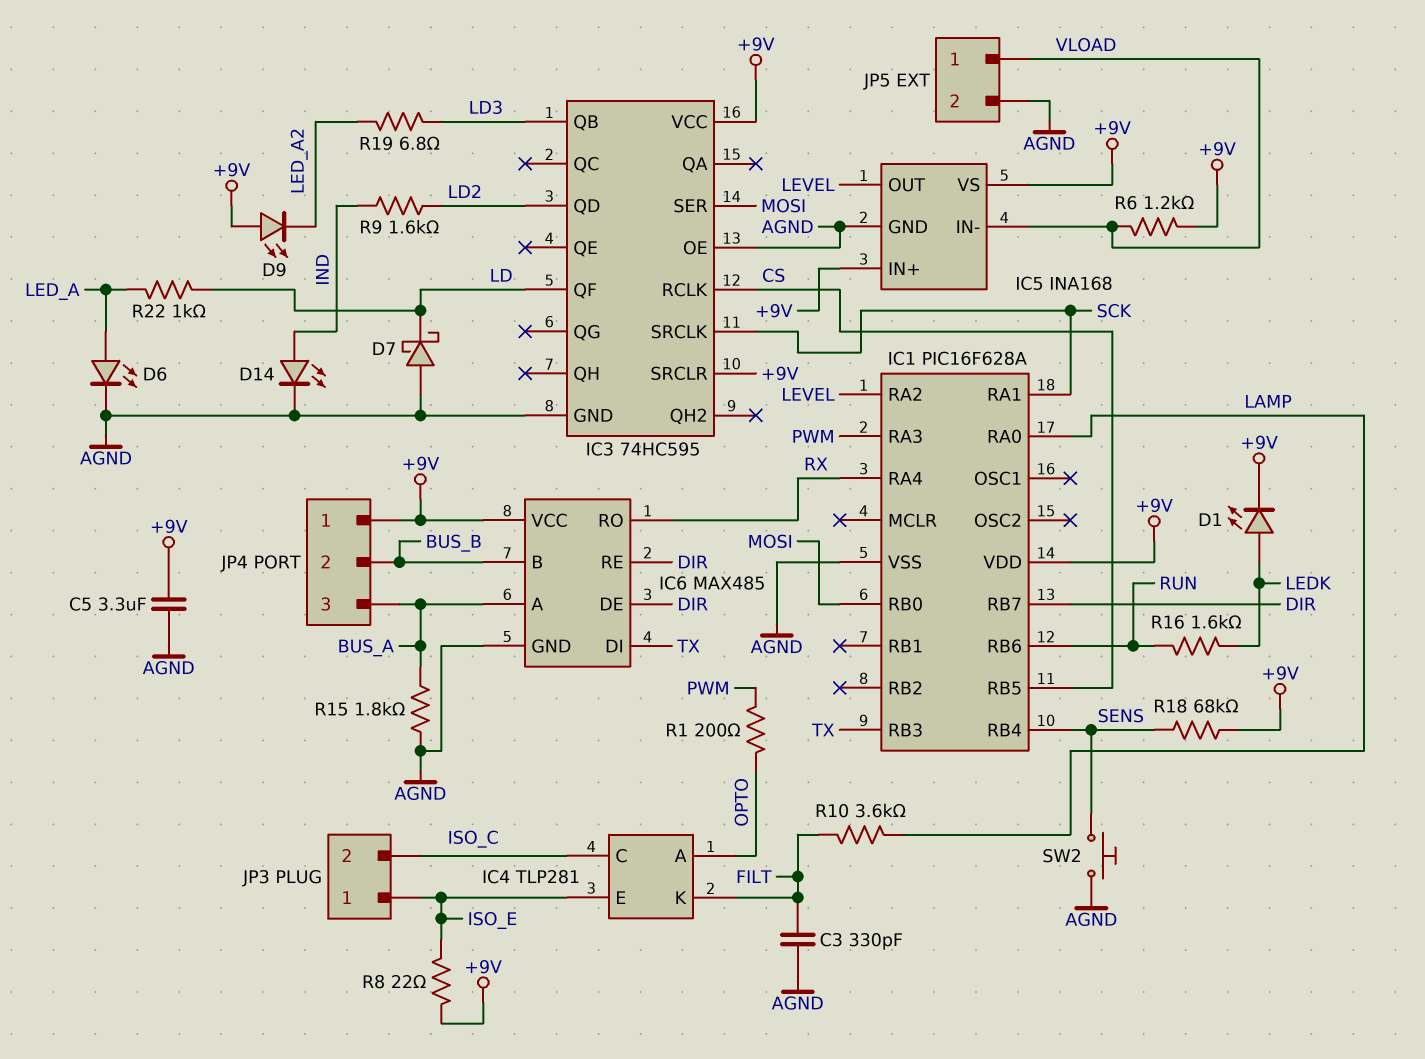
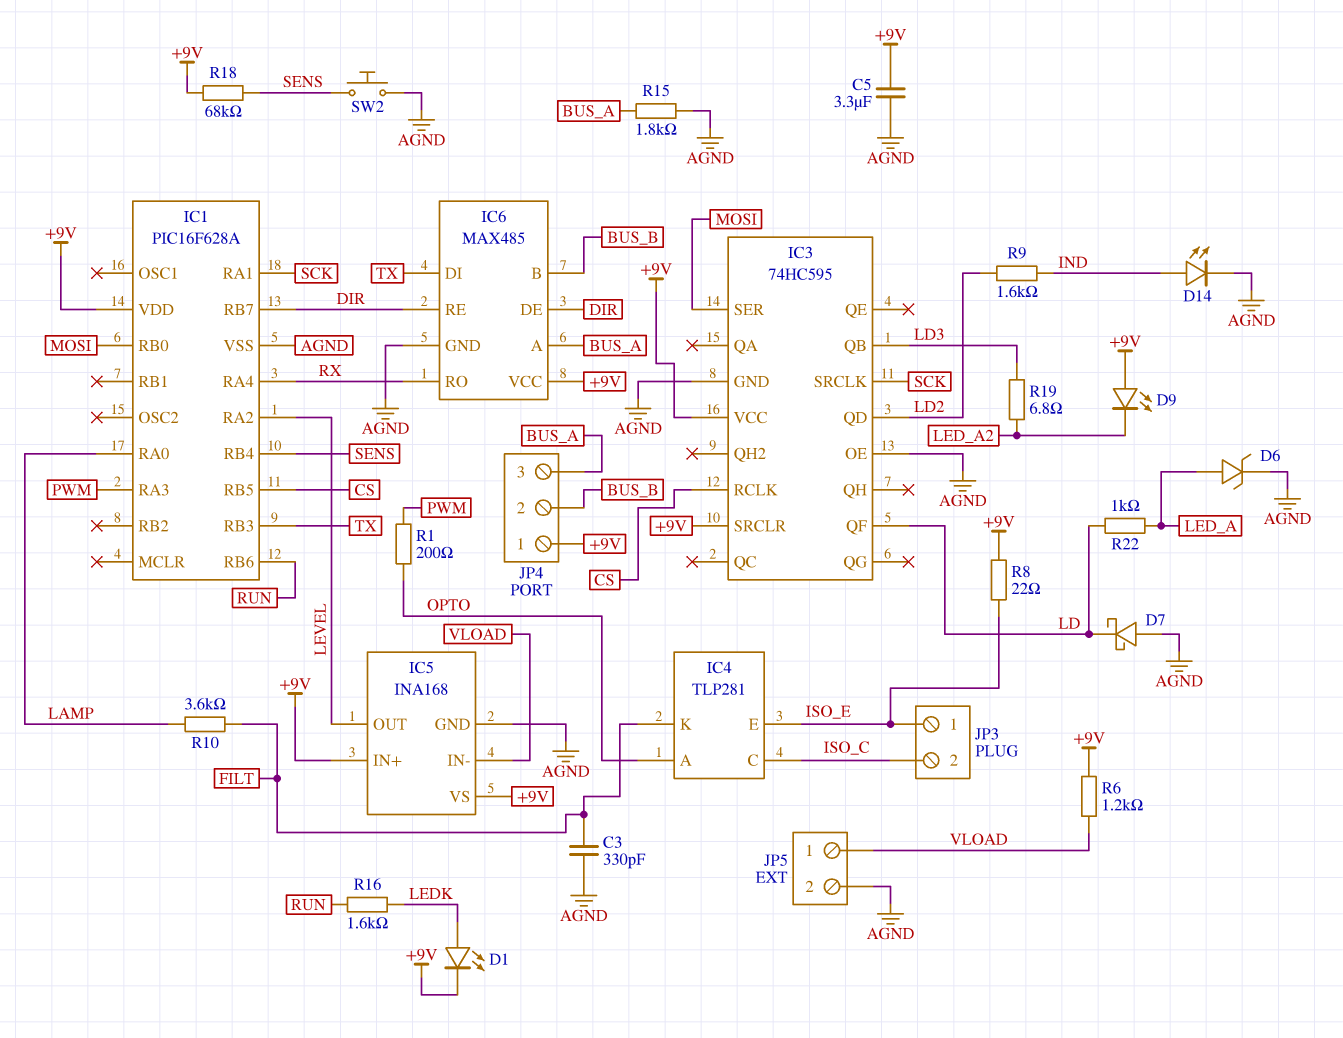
D6: LED (A LED_A, K AGND) -> zener (A LED_A, K AGND)

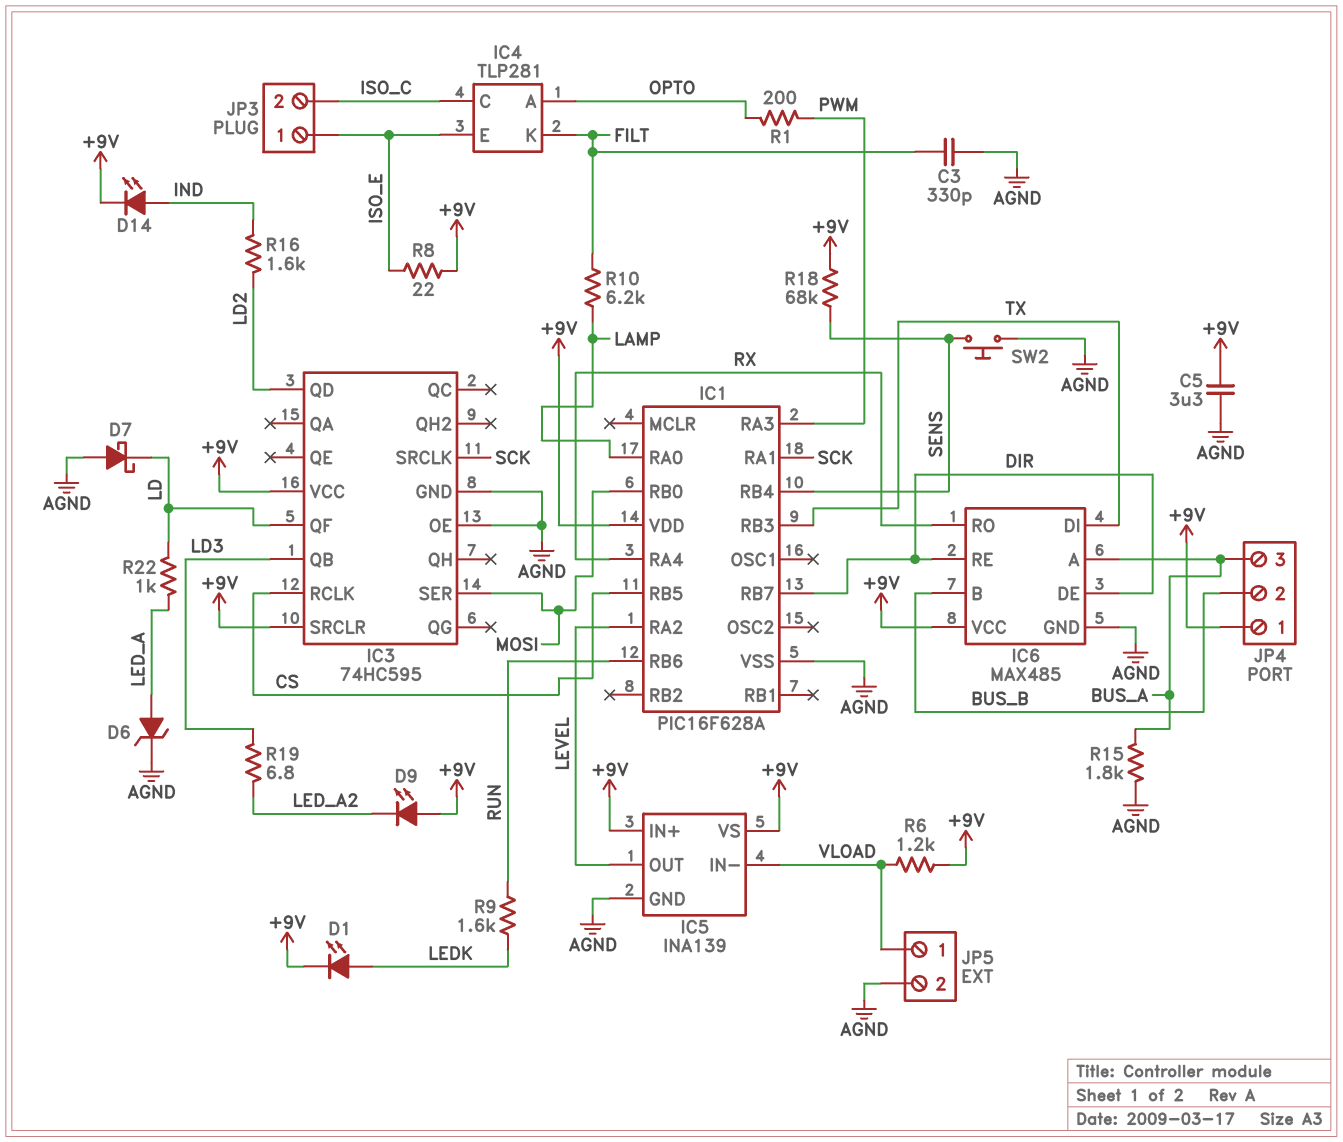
D14: LED (A IND, K AGND) -> LED (A IND, K +9V)
IC5: INA168 -> INA139
R9: 1.6k (IND, LD2) -> 1.6k (LEDK, RUN)
R10: 3.6k (FILT, LAMP) -> 6.2k (FILT, LAMP)
R16: 1.6k (LEDK, RUN) -> 1.6k (IND, LD2)

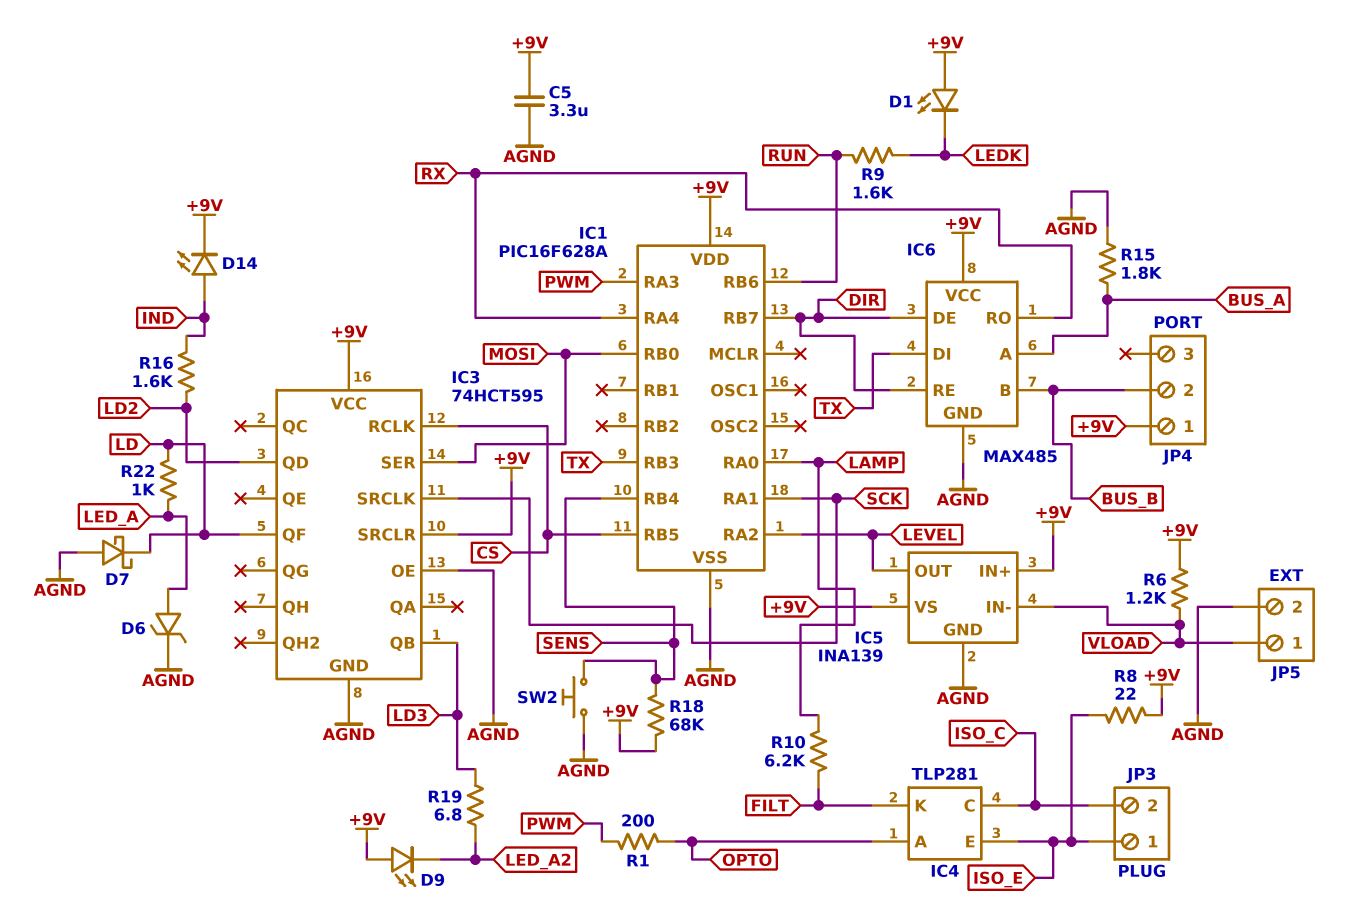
C3: 330pF (AGND, FILT) -> none
D1: LED (A LEDK, K +9V) -> LED (A +9V, K LEDK)
IC3: 74HC595 -> 74HCT595
JP4 pin 3: BUS_A -> none

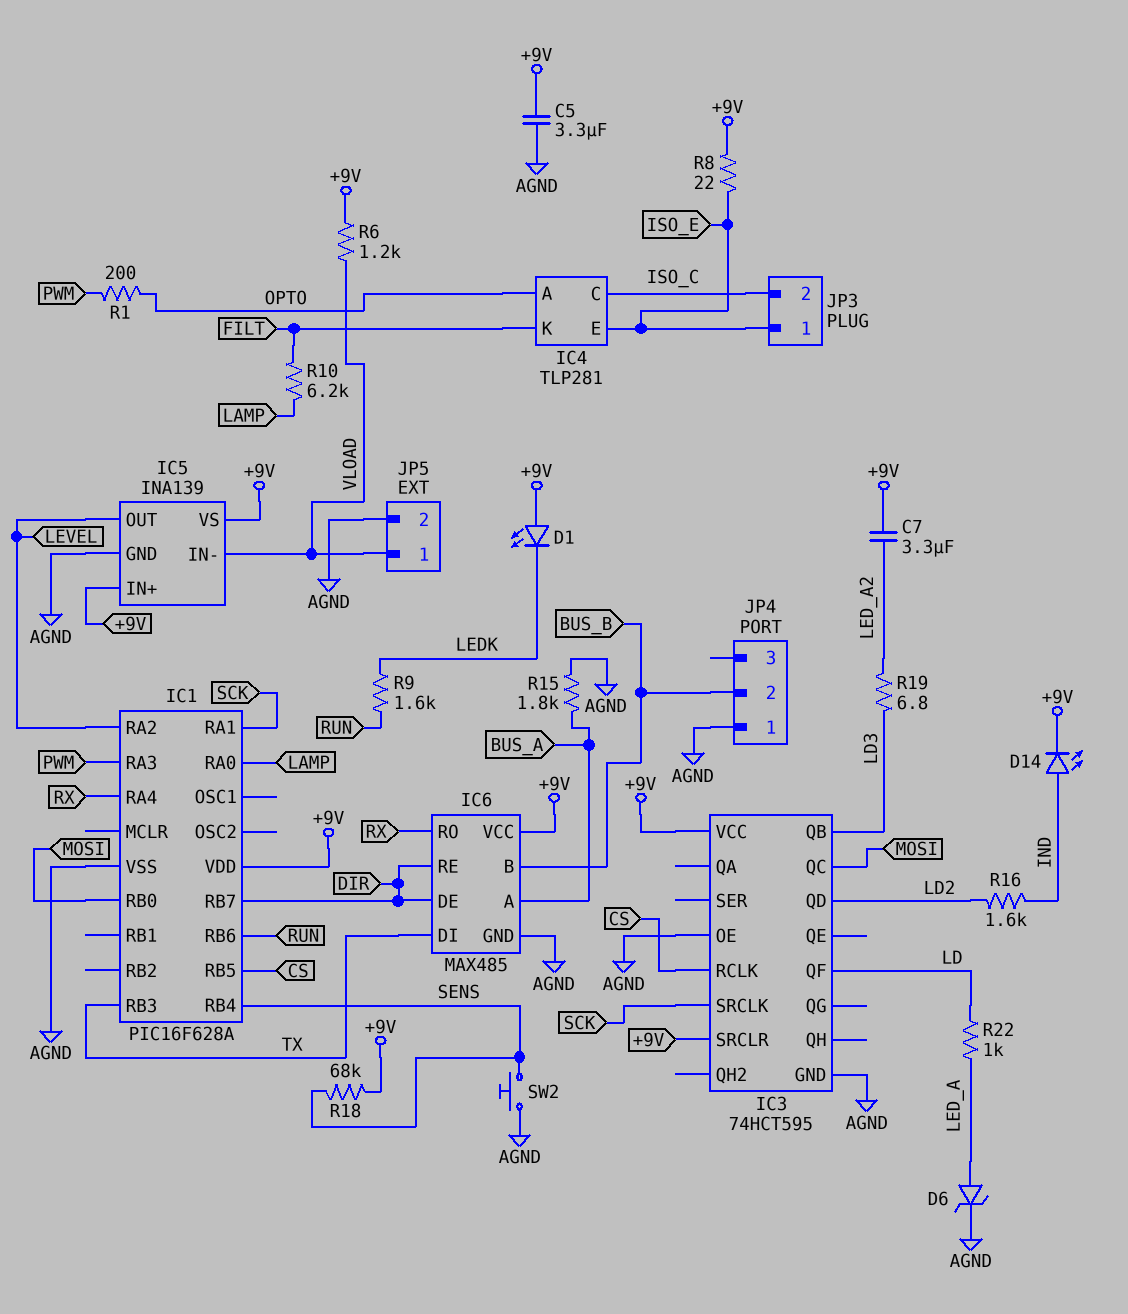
C7: none -> 3.3uF (+9V, LED_A2)
D7: schottky (A AGND, K LD) -> none
D9: LED (A +9V, K LED_A2) -> none
IC3 pin QC: none -> MOSI
IC3 pin SER: MOSI -> none
JP4 pin 1: +9V -> AGND

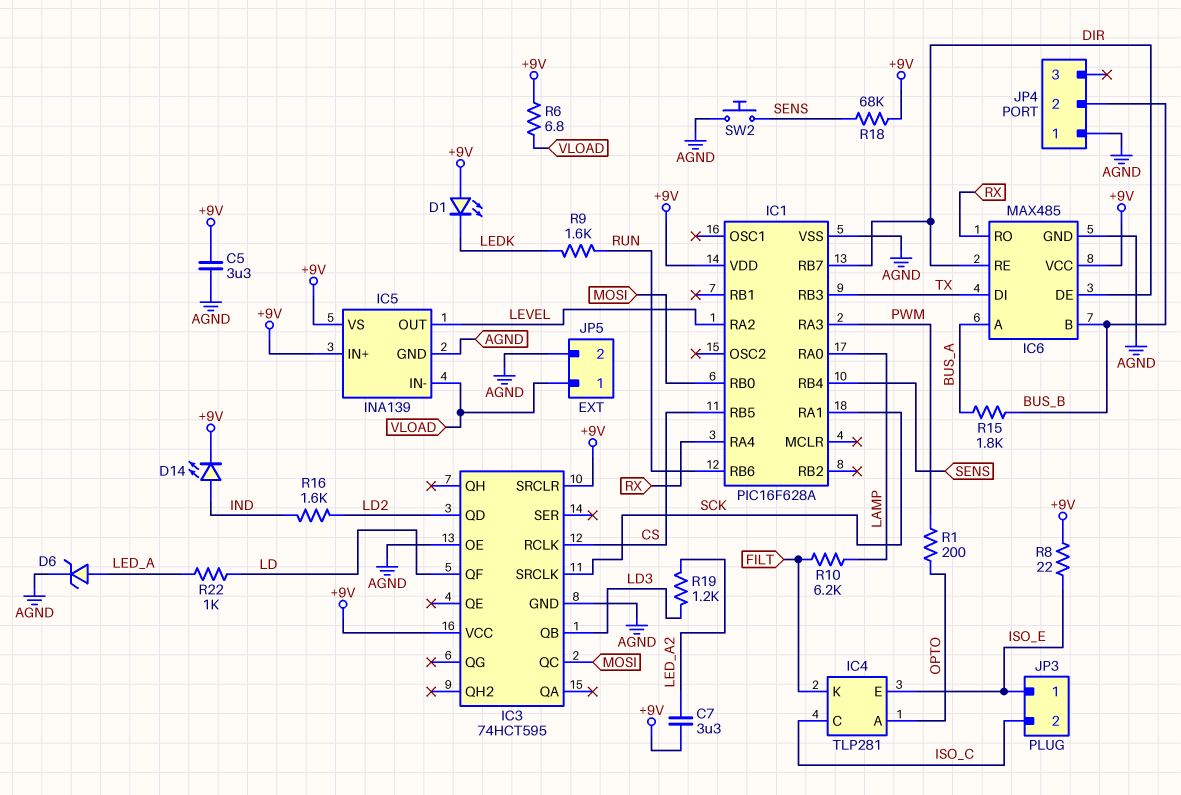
R6: 1.2k (+9V, VLOAD) -> 6.8 (+9V, VLOAD)
R15: 1.8k (AGND, BUS_A) -> 1.8k (BUS_A, BUS_B)
R19: 6.8 (LD3, LED_A2) -> 1.2k (LD3, LED_A2)

